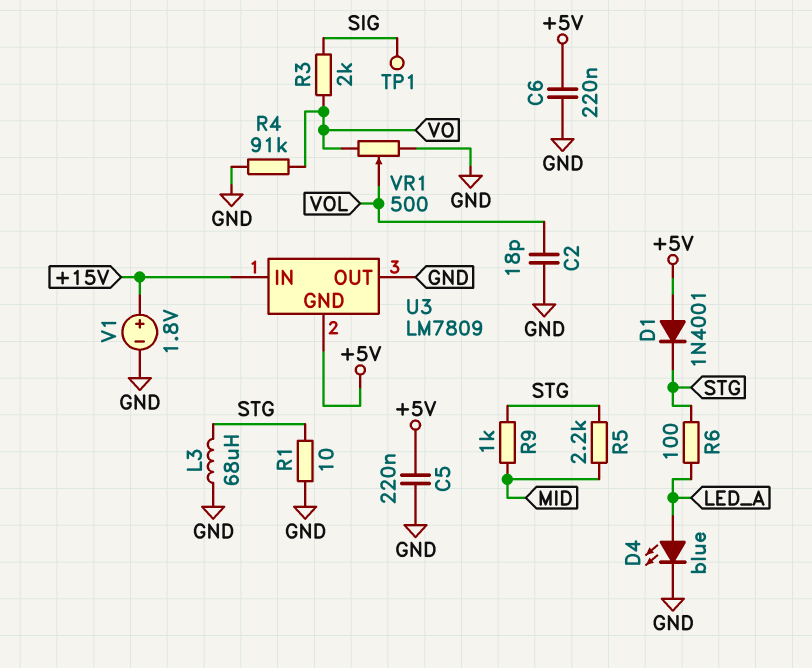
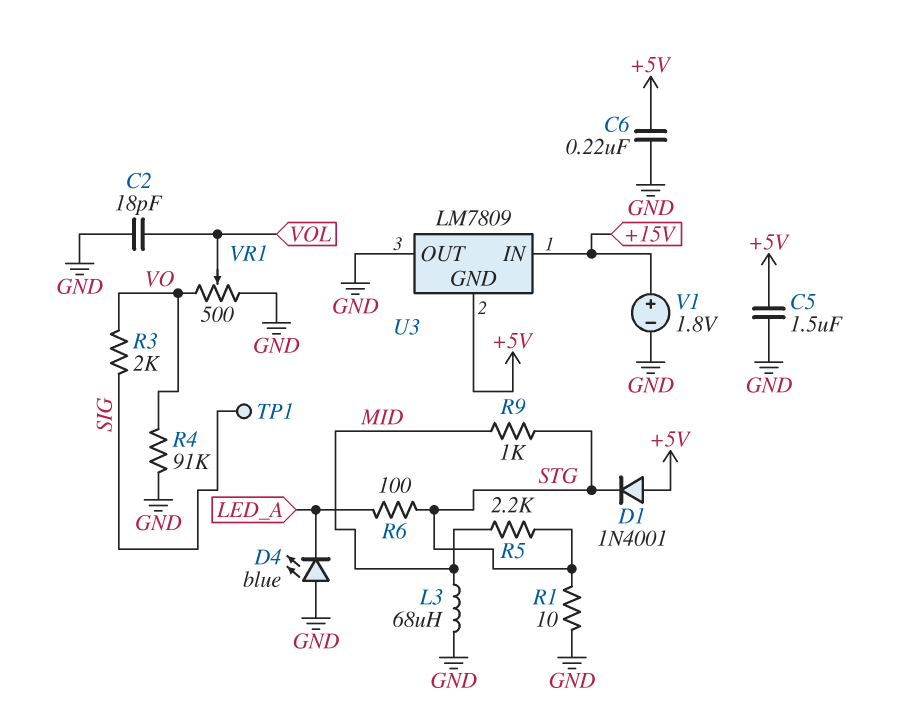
C5: 220nF (+5V, GND) -> 1.5uF (+5V, GND)
D4: LED blue (A LED_A, K GND) -> LED blue (A GND, K LED_A)
L3: 68uH (GND, STG) -> 68uH (GND, MID)

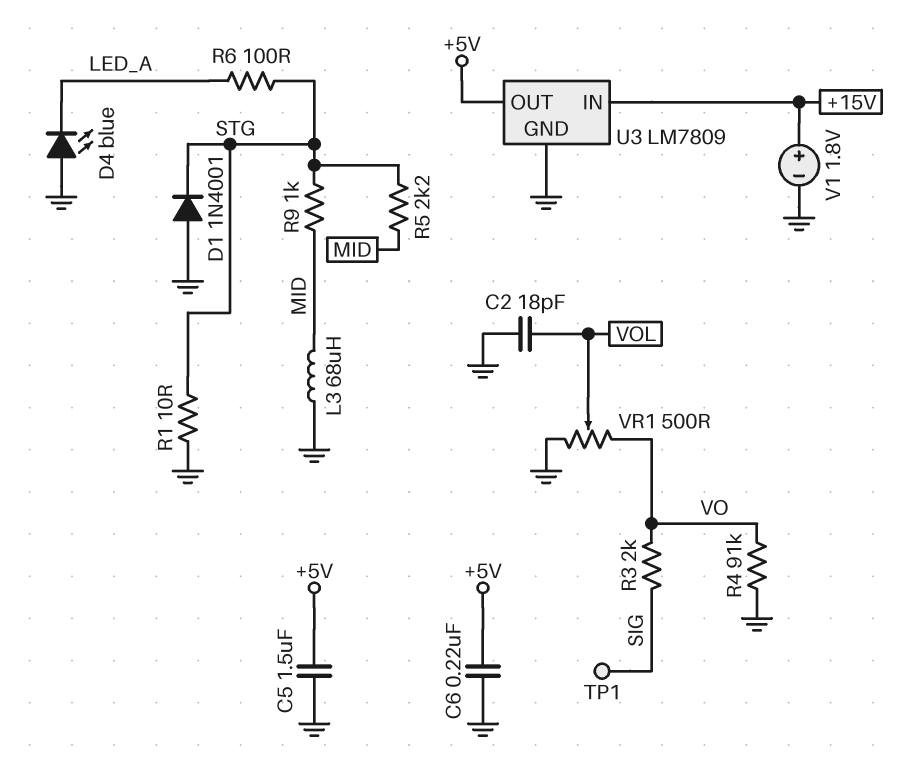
D1: diode 1N4001 (A +5V, K STG) -> diode 1N4001 (A GND, K STG)
U3 pin GND: +5V -> GND
U3 pin OUT: GND -> +5V

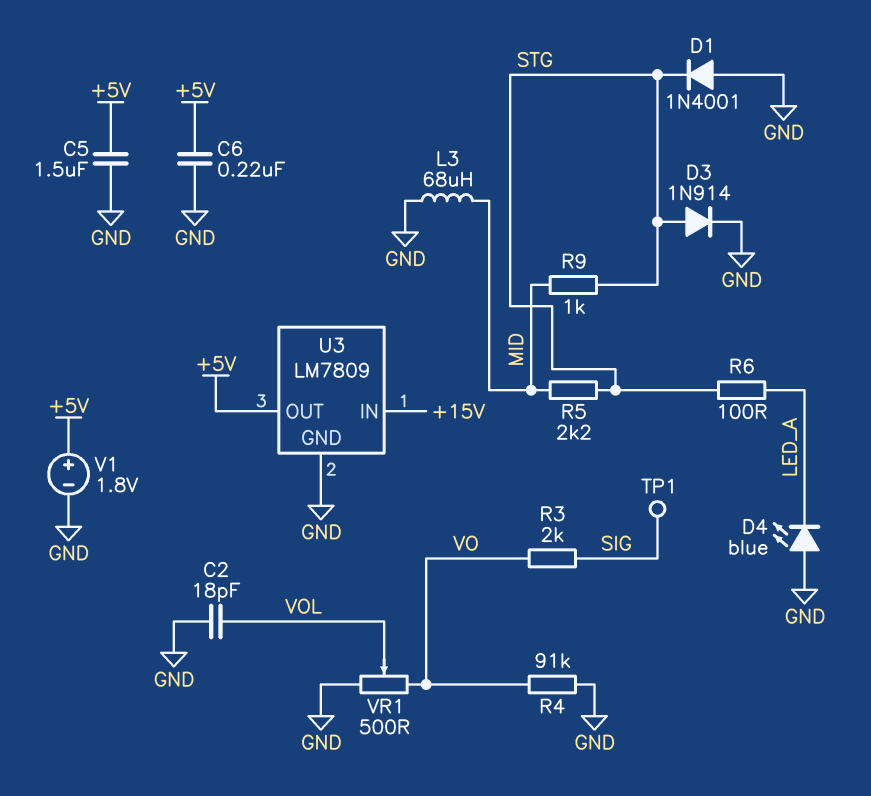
D3: none -> diode 1N914 (A STG, K GND)
R1: 10 (GND, STG) -> none
V1: 1.8V (plus +15V, minus GND) -> 1.8V (plus +5V, minus GND)

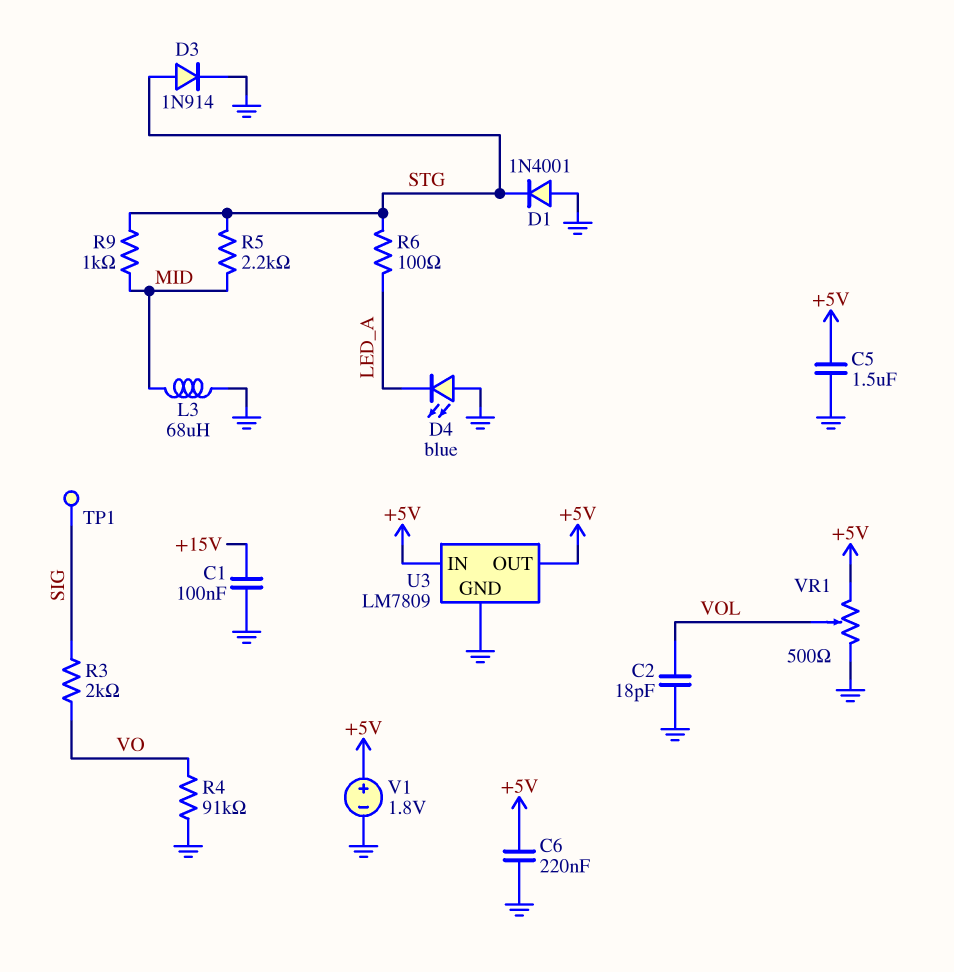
C1: none -> 100nF (+15V, GND)
U3 pin IN: +15V -> +5V
VR1: 500 (GND, VO, wiper VOL) -> 500 (+5V, GND, wiper VOL)

